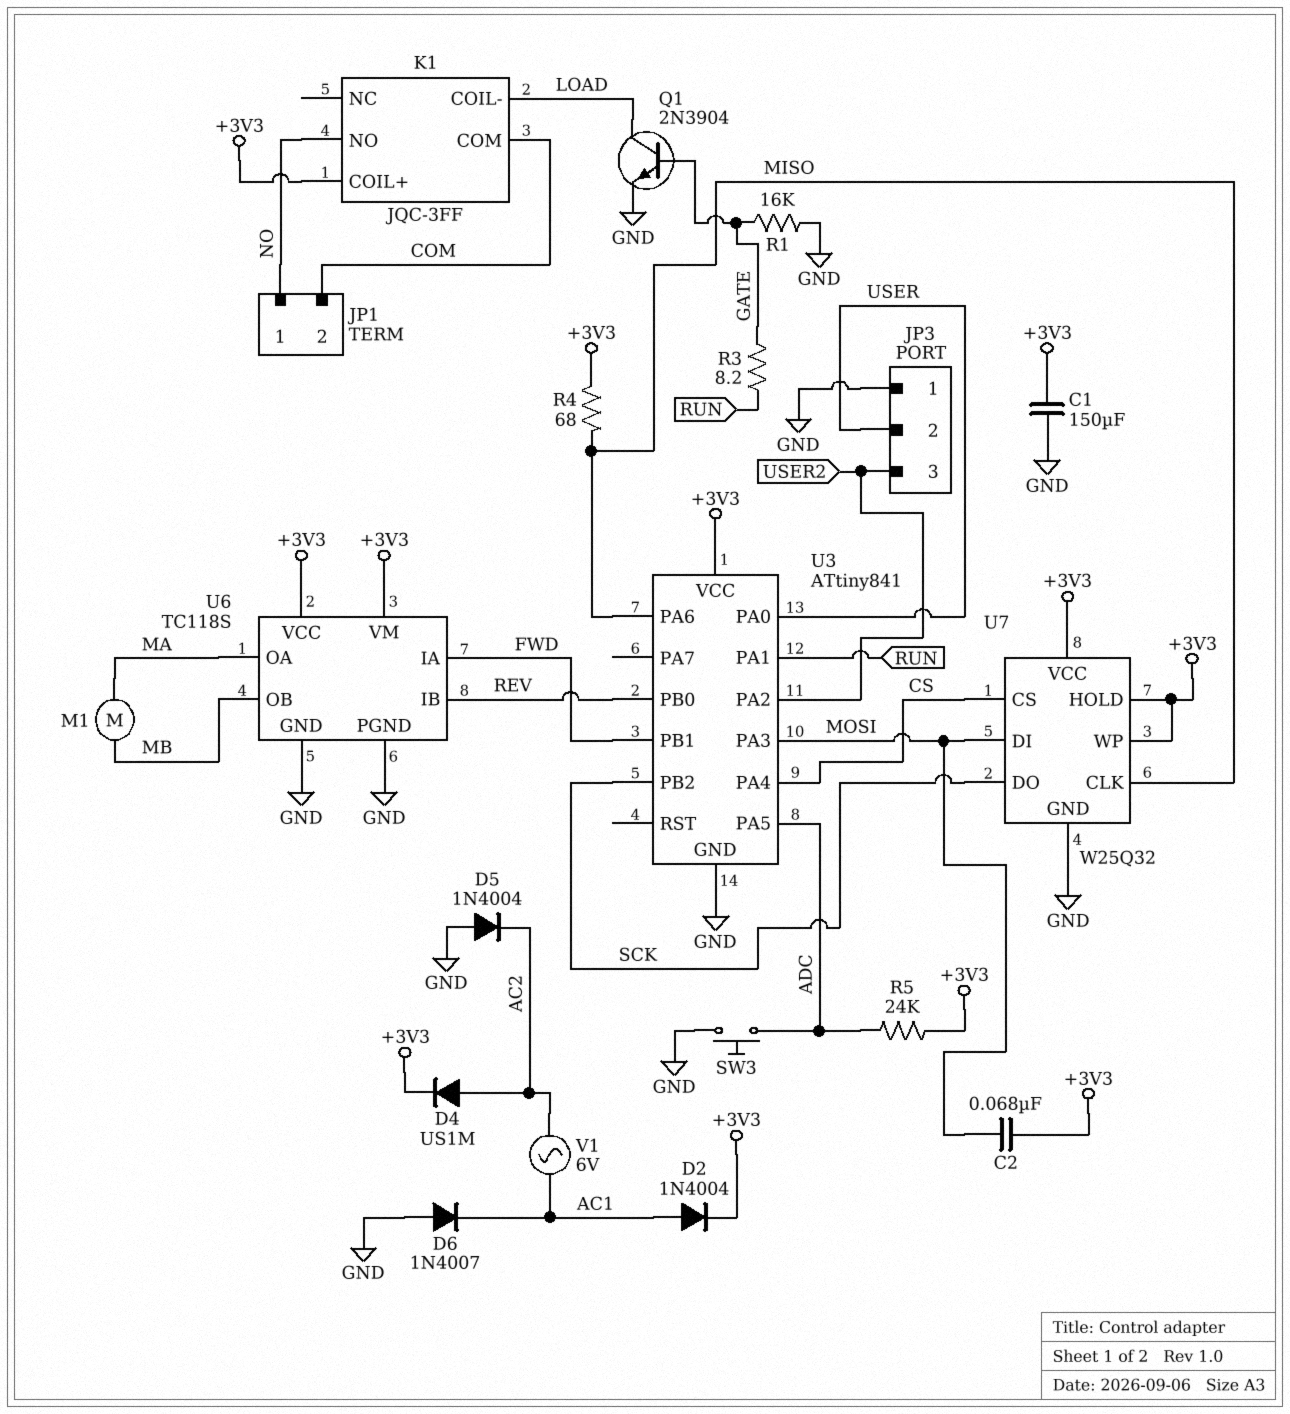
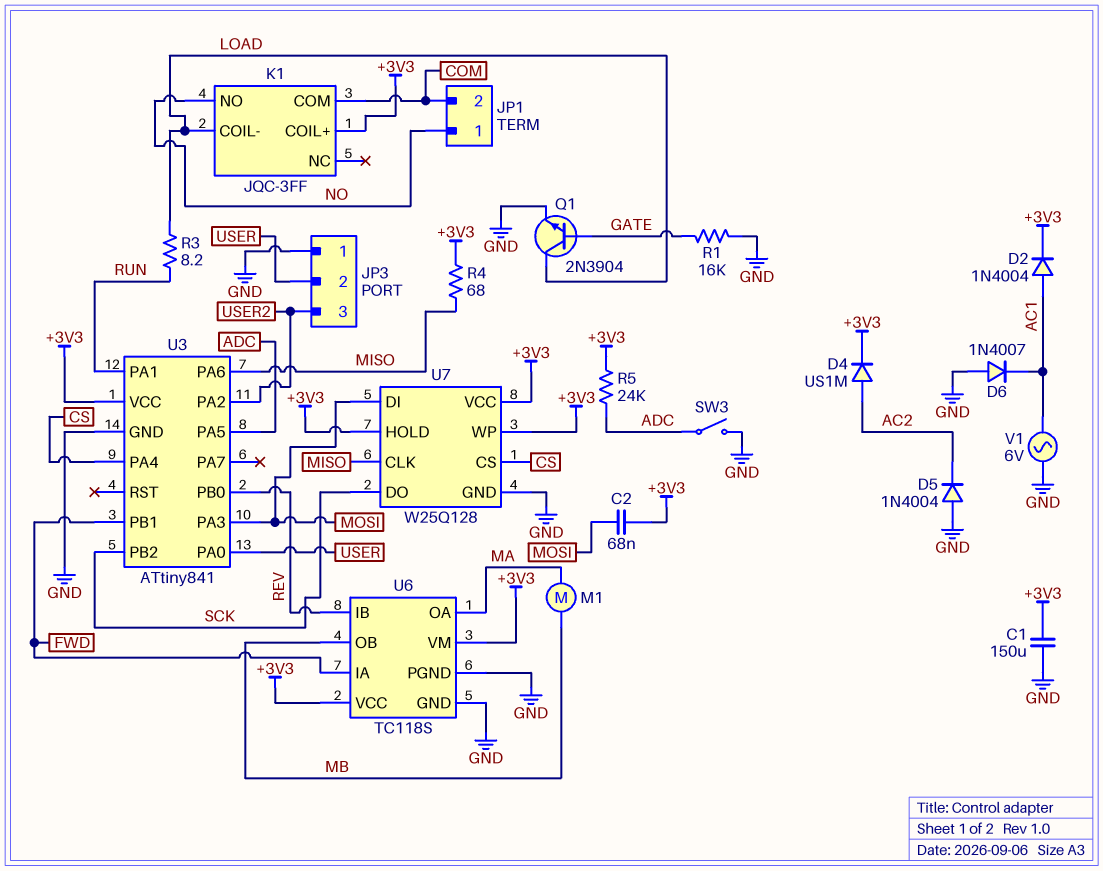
R3: 8.2 (GATE, RUN) -> 8.2 (LOAD, RUN)
SW3: button (ADC, GND) -> switch (ADC, GND)
U7: W25Q32 -> W25Q128
V1: AC 6V (AC1, AC2) -> AC 6V (AC1, GND)

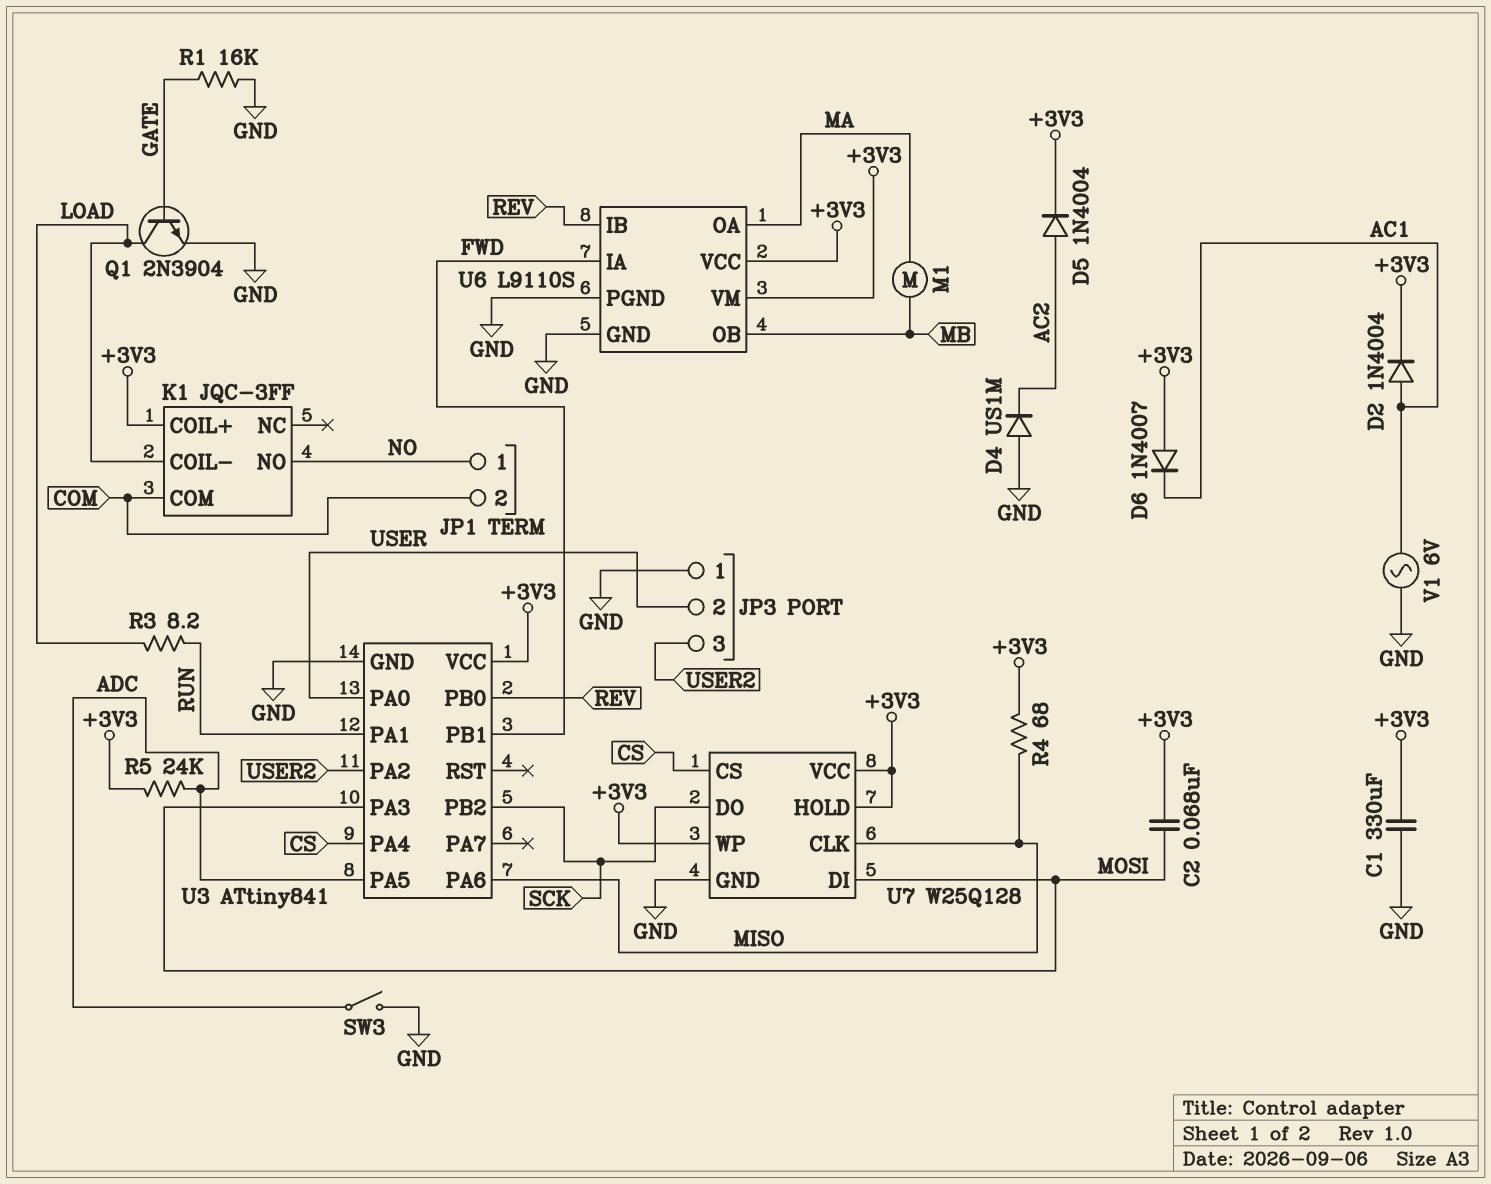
C1: 150uF (+3V3, GND) -> 330uF (+3V3, GND)
D4: diode US1M (A AC2, K +3V3) -> diode US1M (A GND, K AC2)
D5: diode 1N4004 (A GND, K AC2) -> diode 1N4004 (A AC2, K +3V3)
D6: diode 1N4007 (A GND, K AC1) -> diode 1N4007 (A +3V3, K AC1)
U6: TC118S -> L9110S

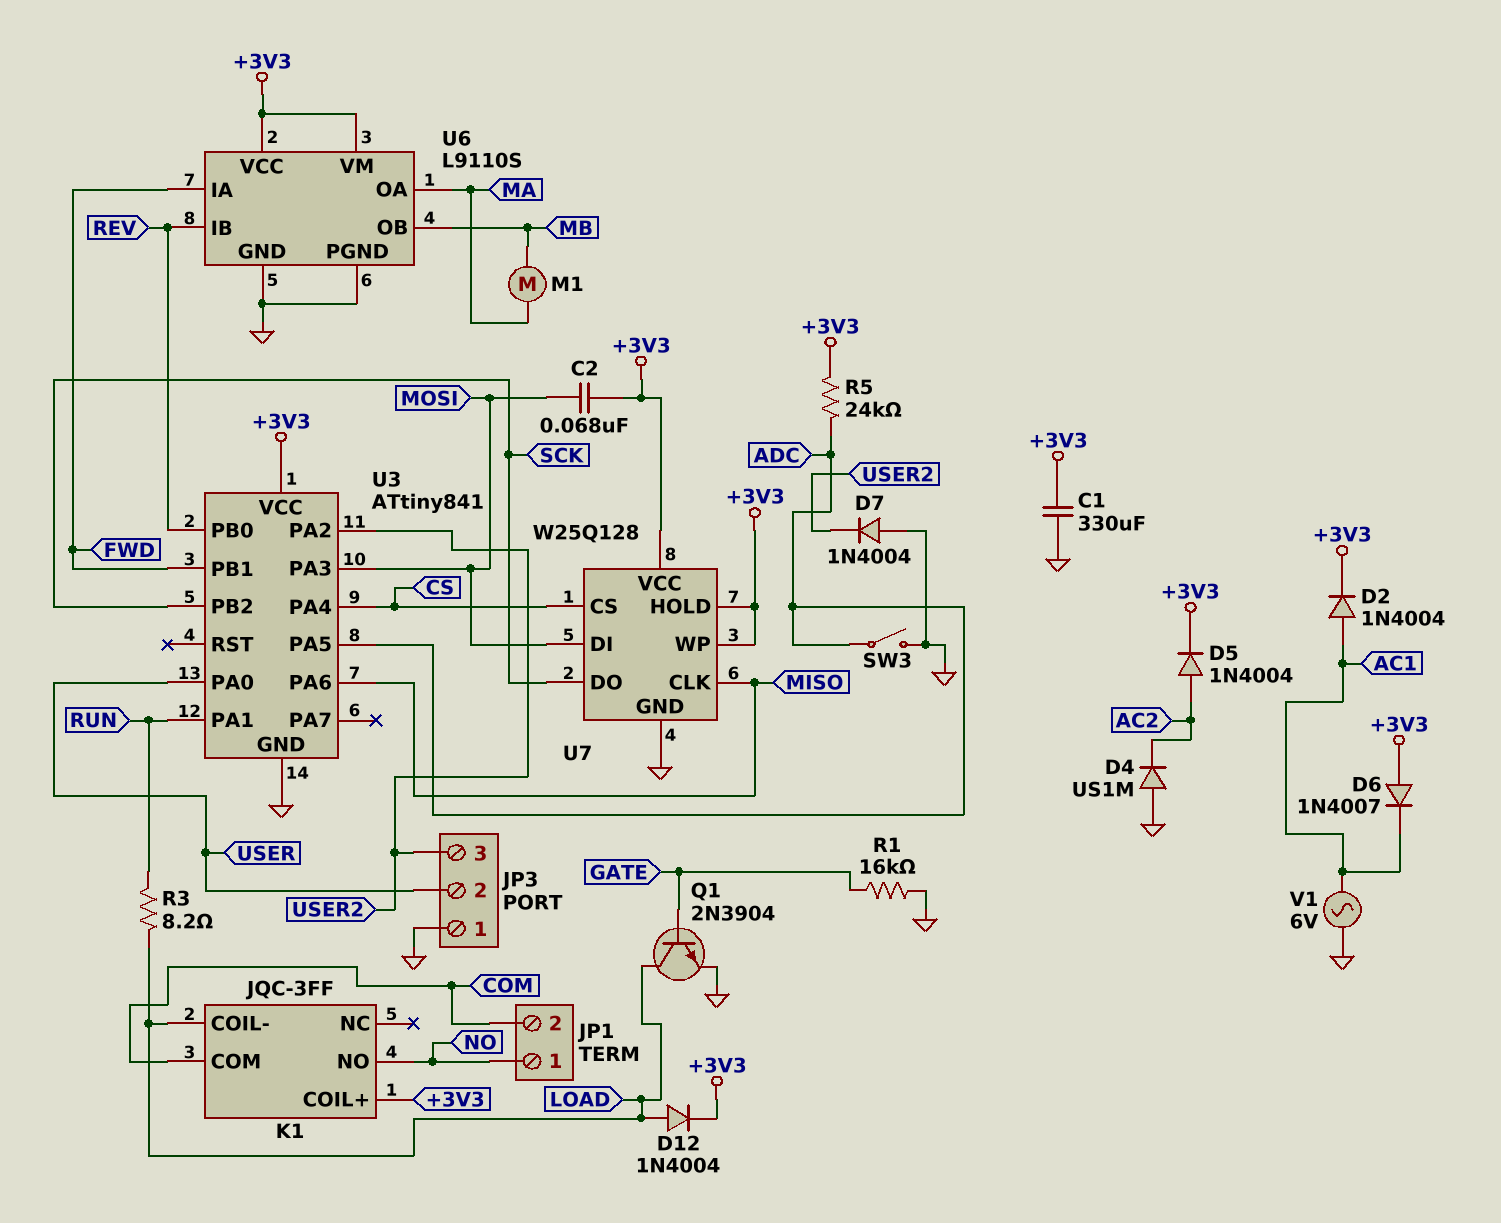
D7: none -> diode 1N4004 (A GND, K USER2)
D12: none -> diode 1N4004 (A LOAD, K +3V3)
R4: 68 (+3V3, MISO) -> none

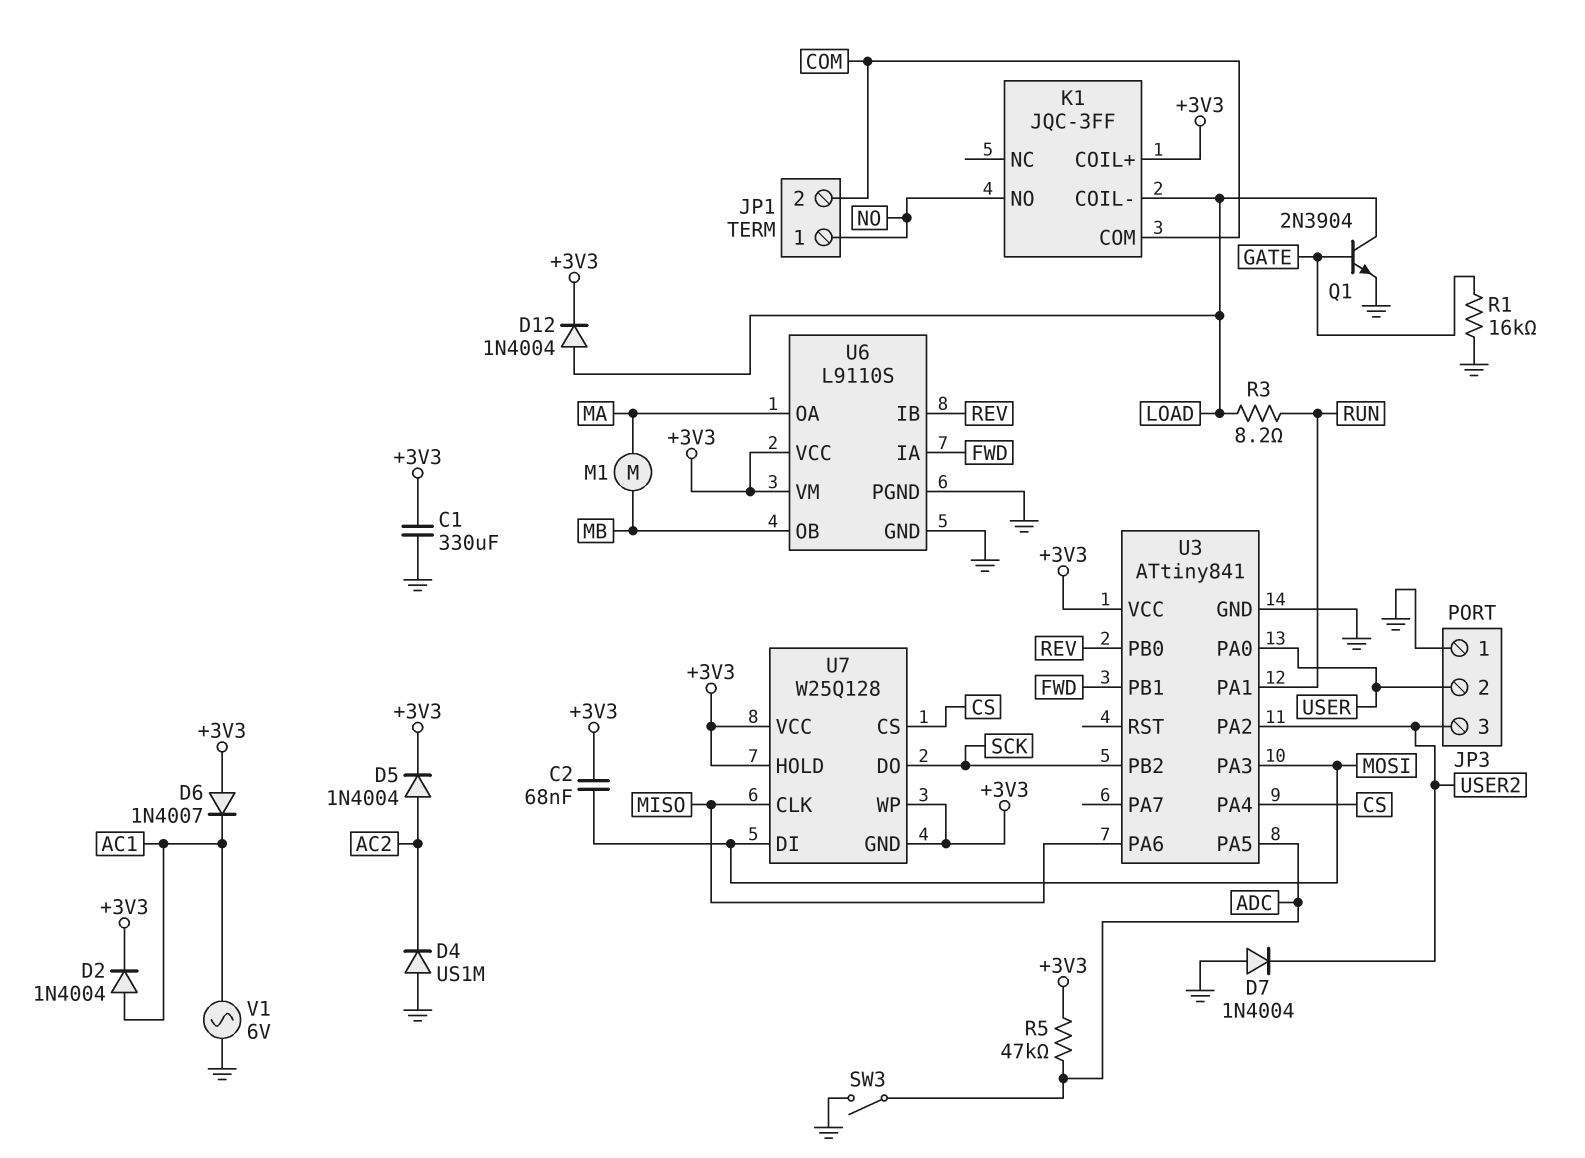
R5: 24k (+3V3, ADC) -> 47k (+3V3, ADC)
U7 pin GND: GND -> +3V3

